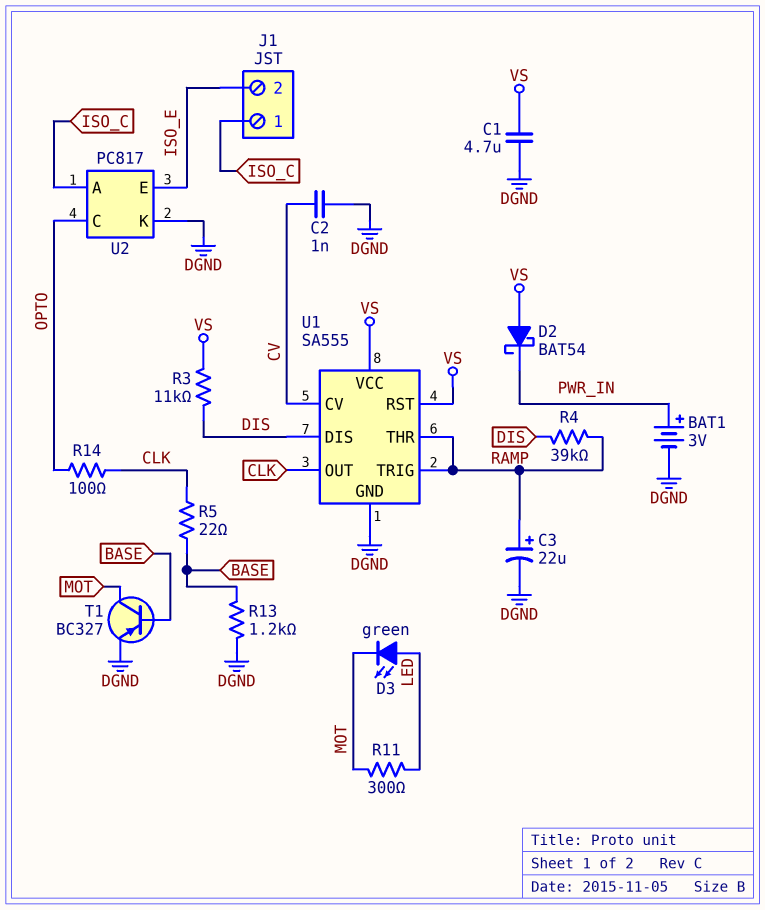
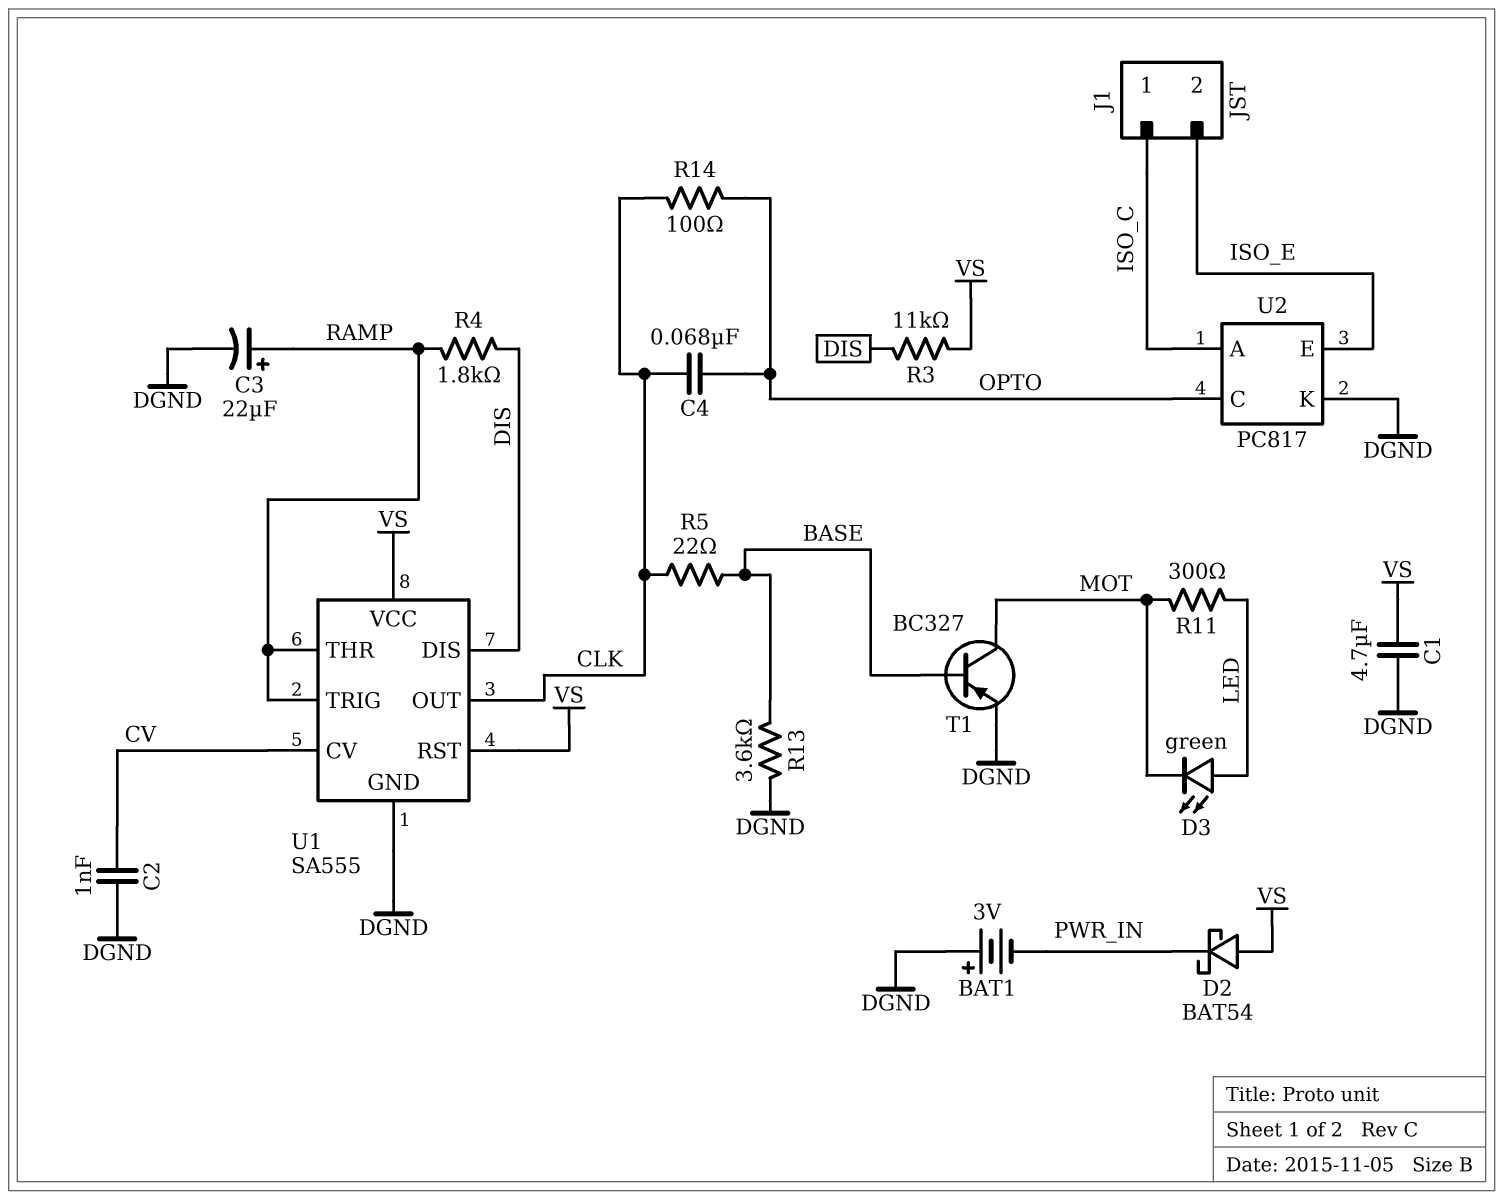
BAT1: 3V (plus PWR_IN, minus DGND) -> 3V (plus DGND, minus PWR_IN)
C4: none -> 68nF (CLK, OPTO)
R4: 39k (DIS, RAMP) -> 1.8k (DIS, RAMP)
R13: 1.2k (BASE, DGND) -> 3.6k (BASE, DGND)

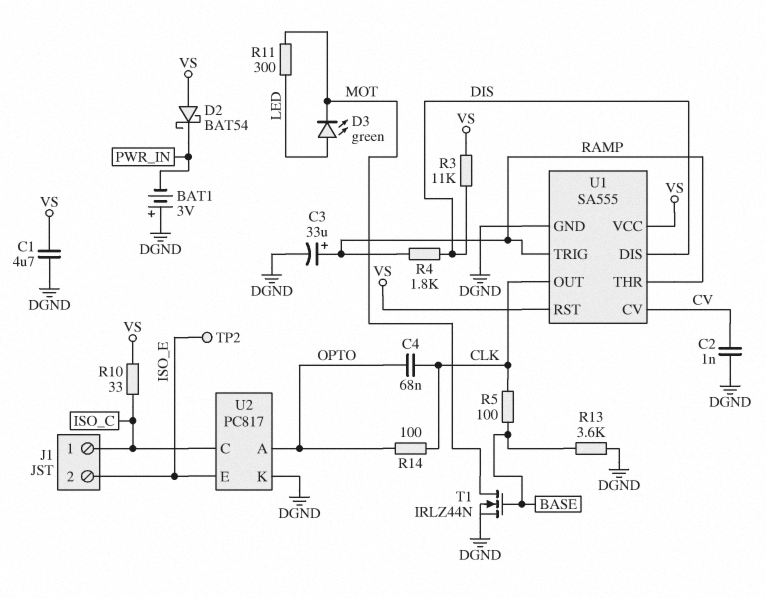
C3: 22uF (plus RAMP, minus DGND) -> 33uF (plus RAMP, minus DGND)
R5: 22 (BASE, CLK) -> 100 (BASE, CLK)
R10: none -> 33 (ISO_C, VS)
T1: PNP BC327 (B BASE, C MOT, E DGND) -> NMOS IRLZ44N (G BASE, D MOT, S DGND)
TP2: none -> test point (ISO_E)
U2 pin A: ISO_C -> OPTO
U2 pin C: OPTO -> ISO_C

